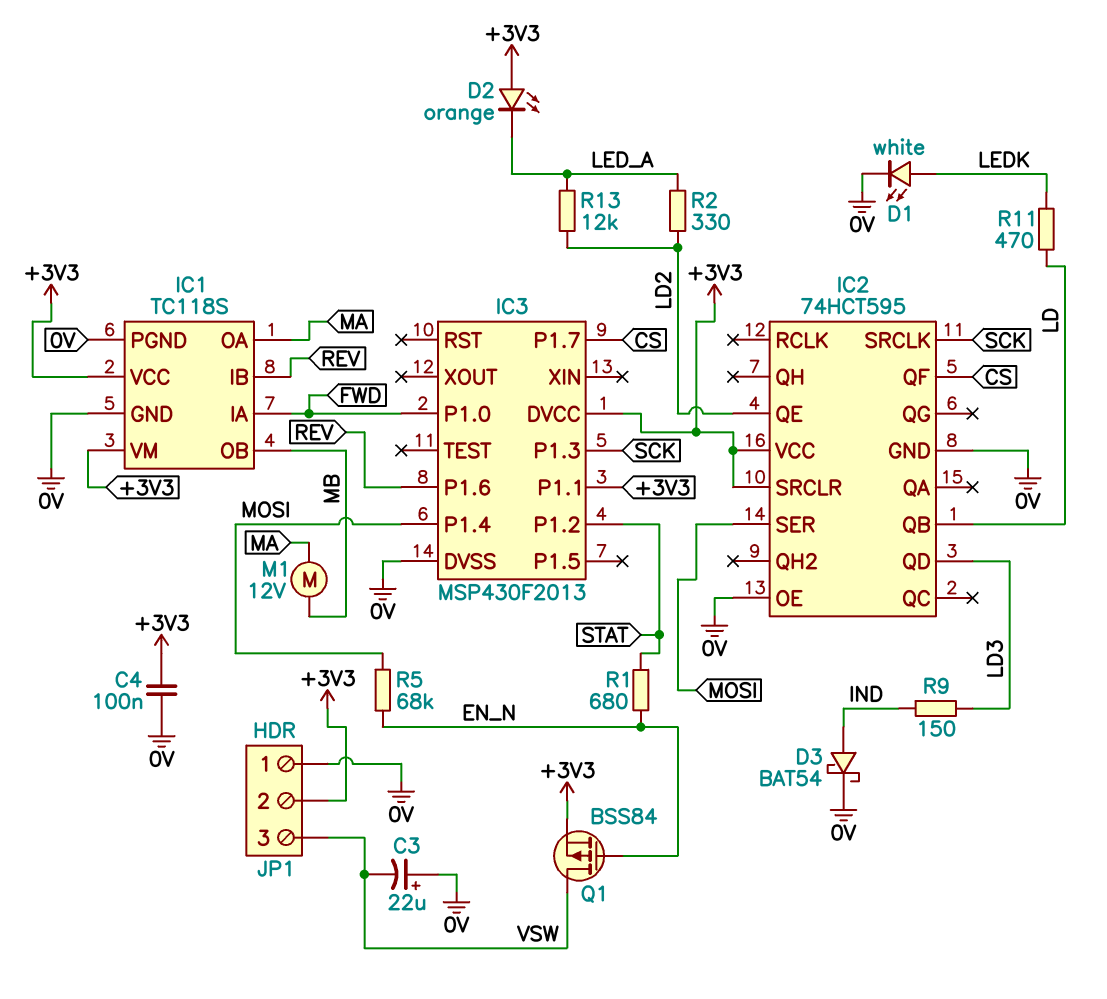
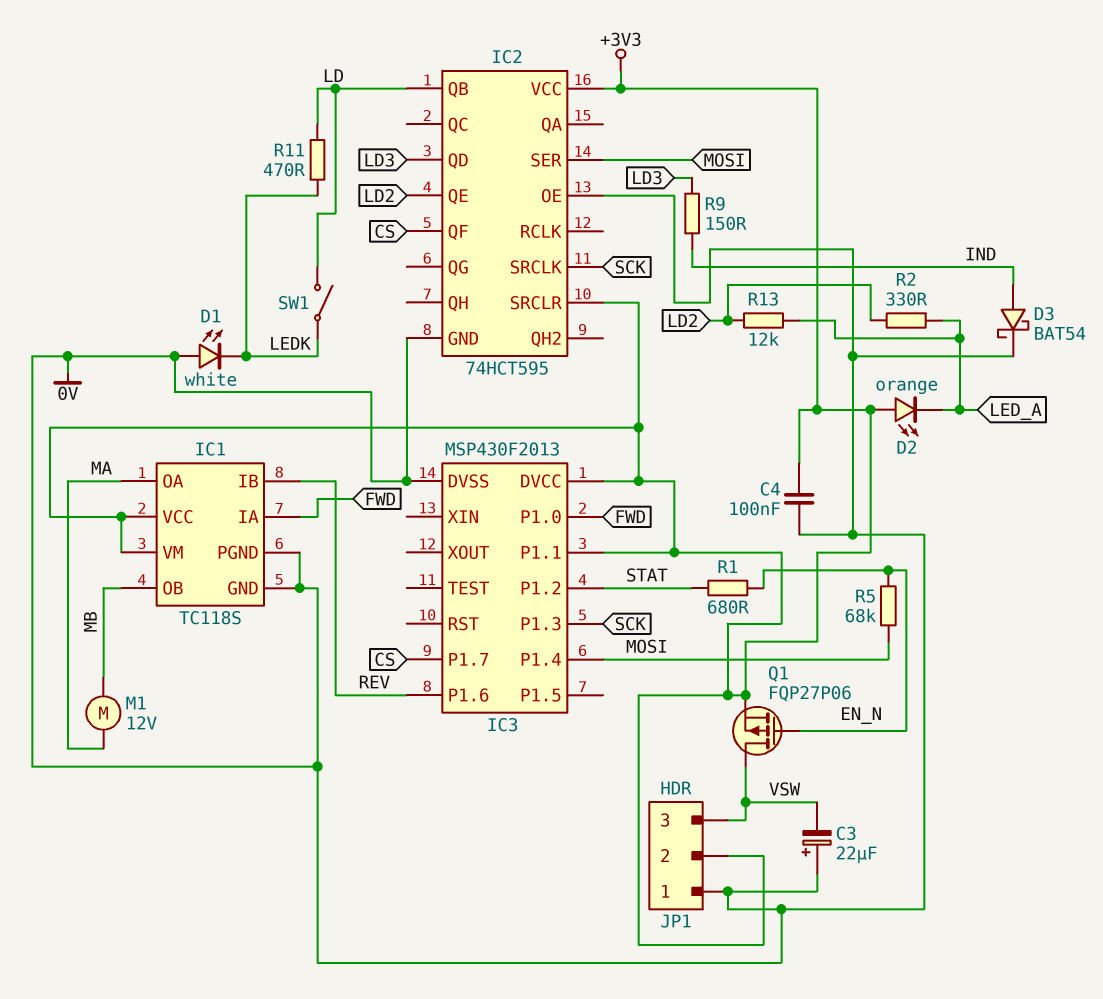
D1: LED white (A LEDK, K 0V) -> LED white (A 0V, K LEDK)
Q1: PMOS BSS84 (G EN_N, D VSW, S +3V3) -> PMOS FQP27P06 (G EN_N, D VSW, S +3V3)
SW1: none -> switch (LD, LEDK)

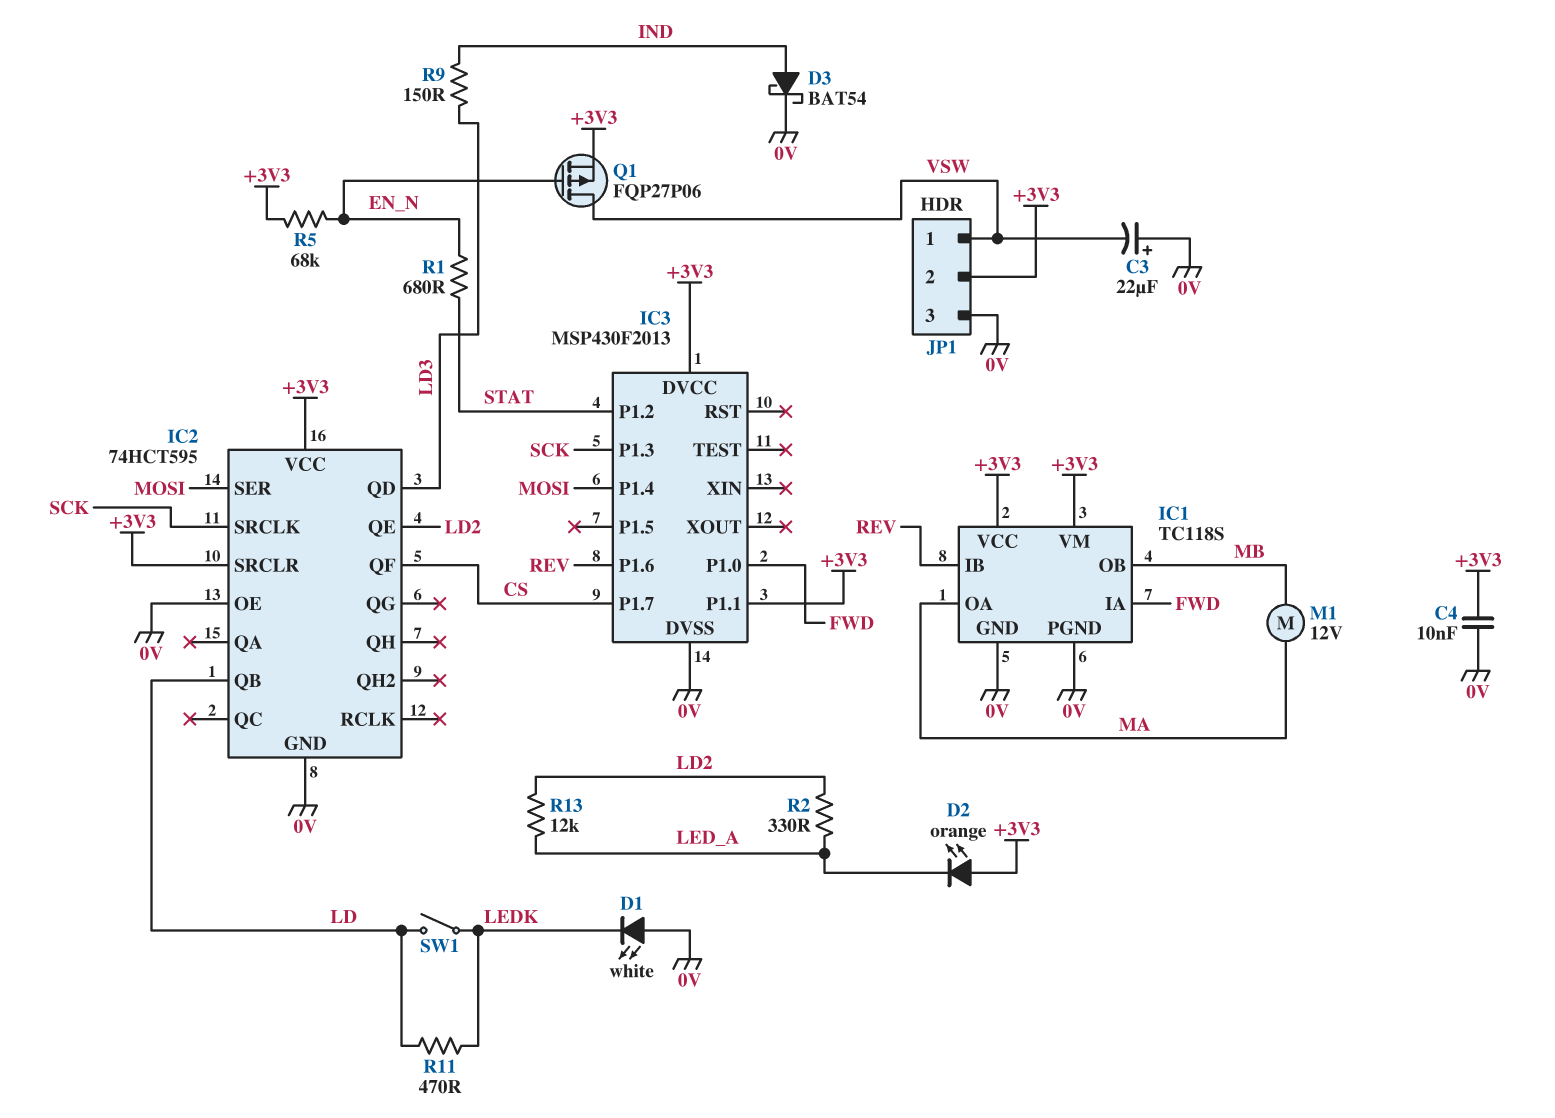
C4: 100nF (+3V3, 0V) -> 10nF (+3V3, 0V)
JP1 pin 1: 0V -> VSW
JP1 pin 3: VSW -> 0V
R5: 68k (EN_N, MOSI) -> 68k (+3V3, EN_N)

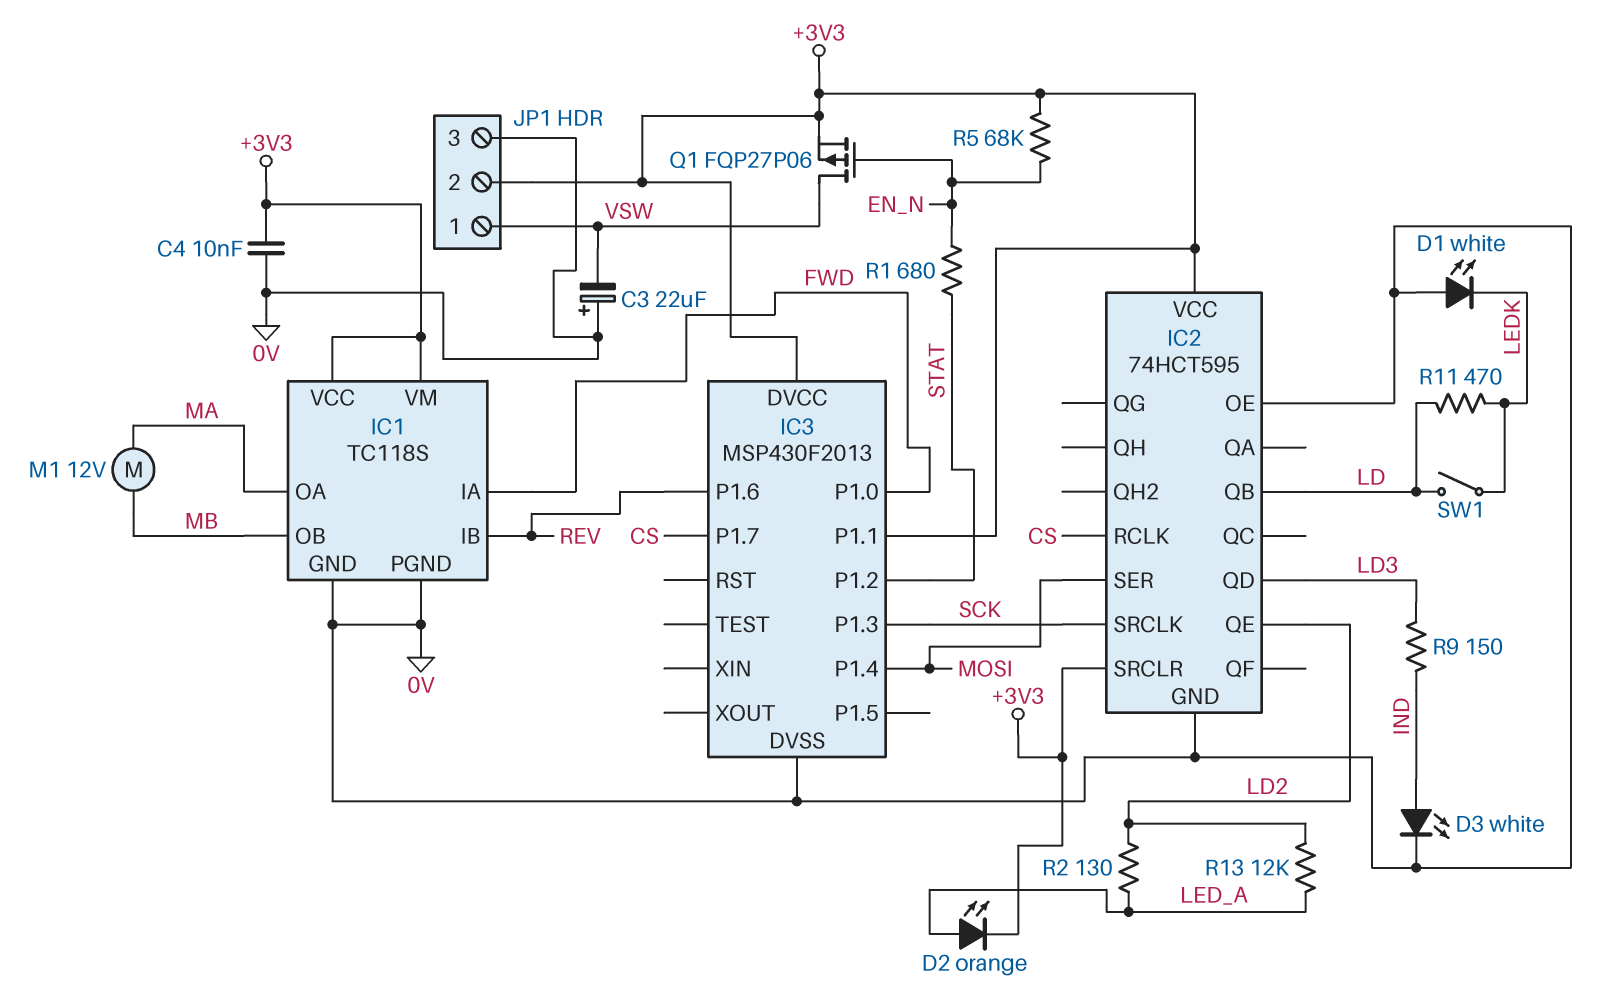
D2: LED orange (A +3V3, K LED_A) -> LED orange (A LED_A, K +3V3)
D3: schottky BAT54 (A IND, K 0V) -> LED white (A IND, K 0V)
IC2 pin QF: CS -> none
IC2 pin RCLK: none -> CS
R2: 330 (LD2, LED_A) -> 130 (LD2, LED_A)

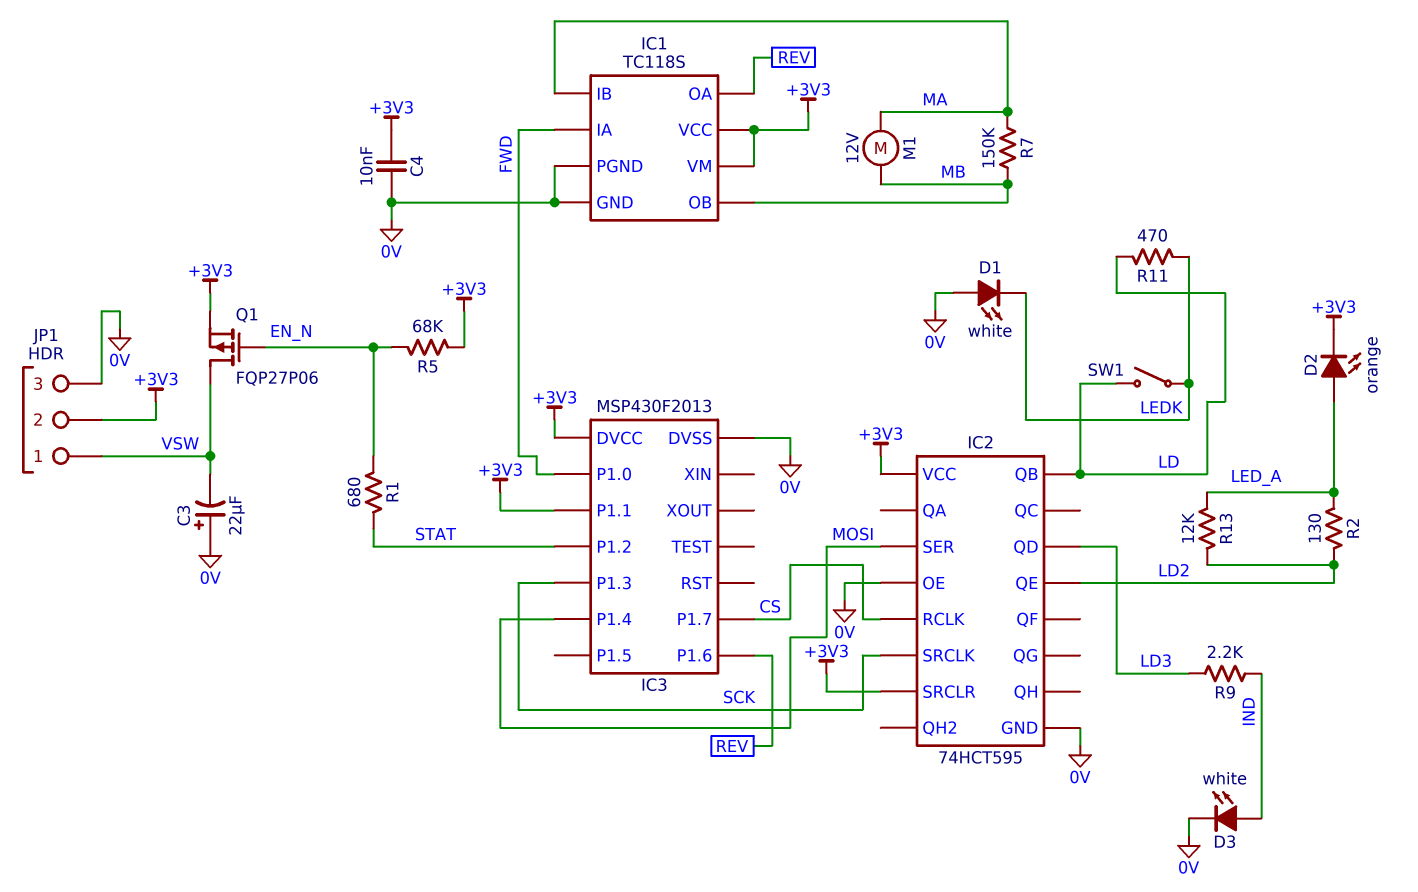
IC1 pin IB: REV -> MA
IC1 pin OA: MA -> REV
R7: none -> 150k (MA, MB)
R9: 150 (IND, LD3) -> 2.2k (IND, LD3)

